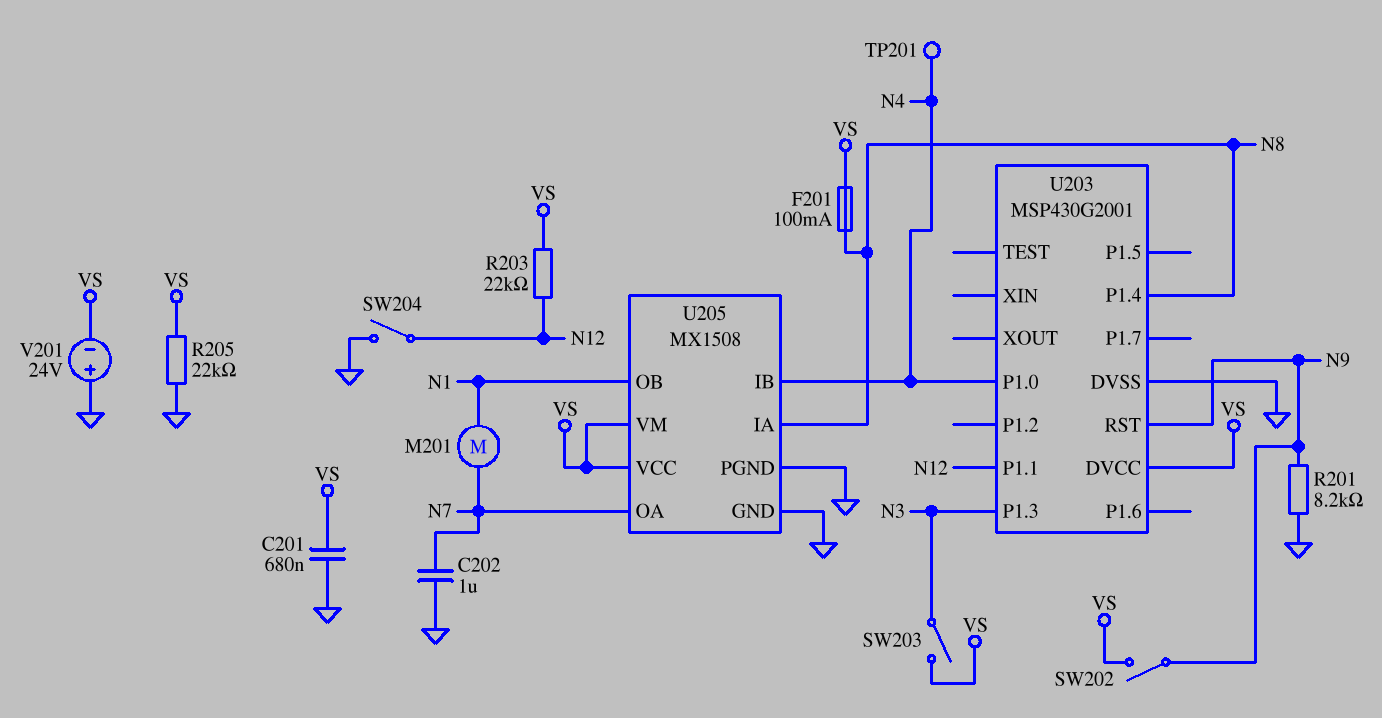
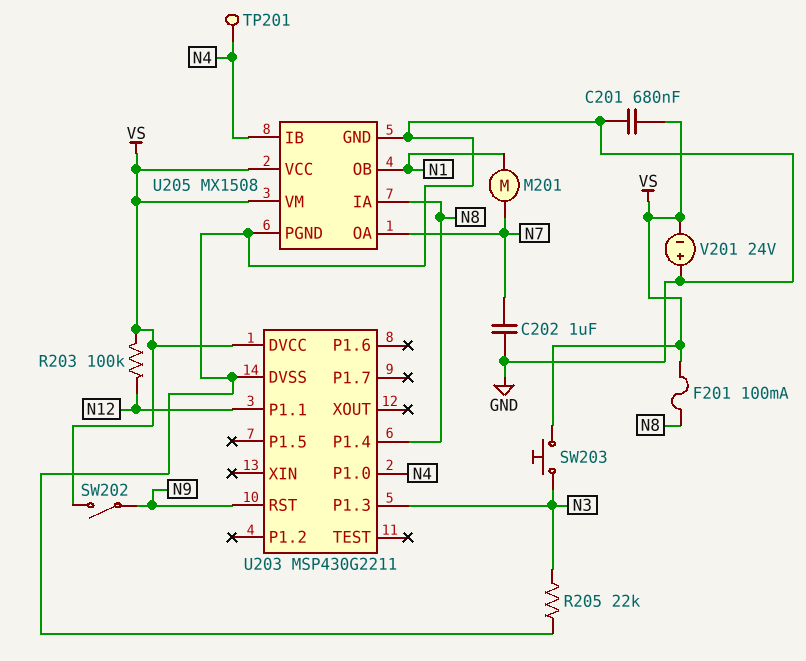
R201: 8.2k (GND, N9) -> none
R203: 22k (N12, VS) -> 100k (N12, VS)
R205: 22k (GND, VS) -> 22k (GND, N3)
SW203: switch (N3, VS) -> button (N3, VS)
SW204: switch (GND, N12) -> none
U203: MSP430G2001 -> MSP430G2211

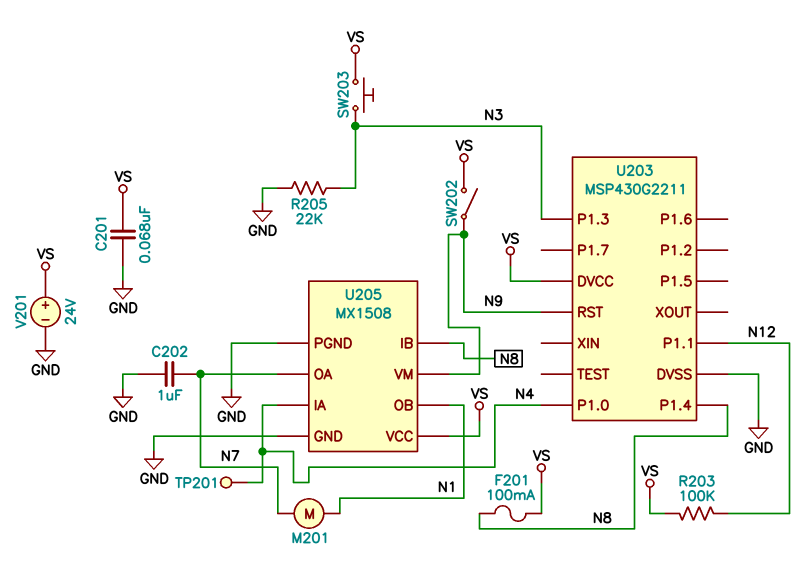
C201: 680nF (GND, VS) -> 68nF (GND, VS)
U205 pin IA: N8 -> N4
U205 pin IB: N4 -> N8
U205 pin VM: VS -> N9
V201: 24V (plus GND, minus VS) -> 24V (plus VS, minus GND)

